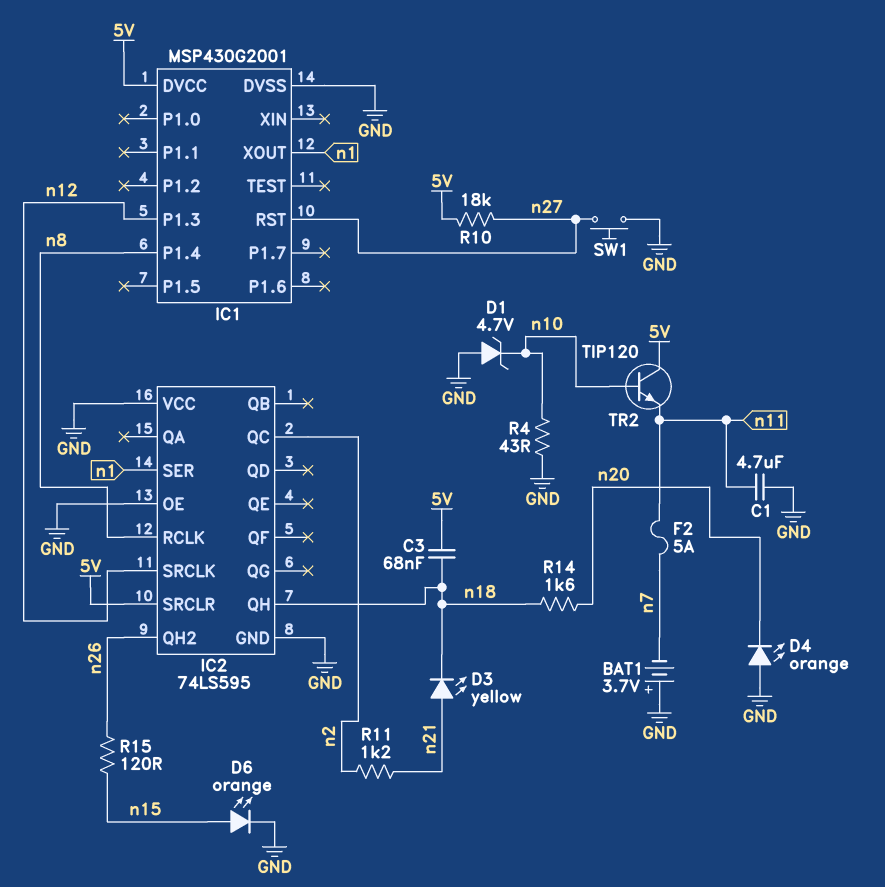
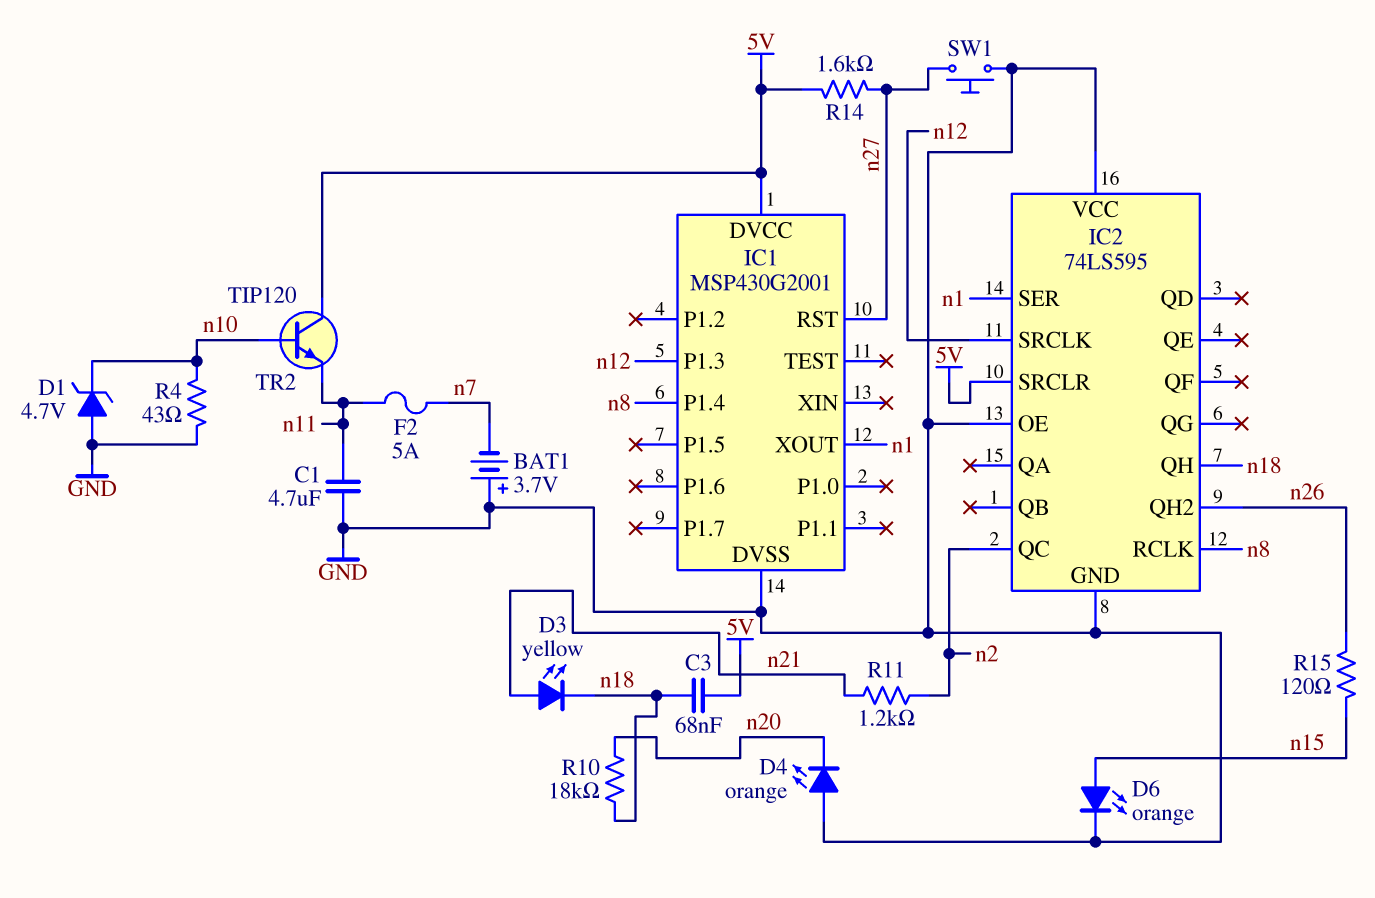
R10: 18k (5V, n27) -> 18k (n18, n20)
R14: 1.6k (n18, n20) -> 1.6k (5V, n27)

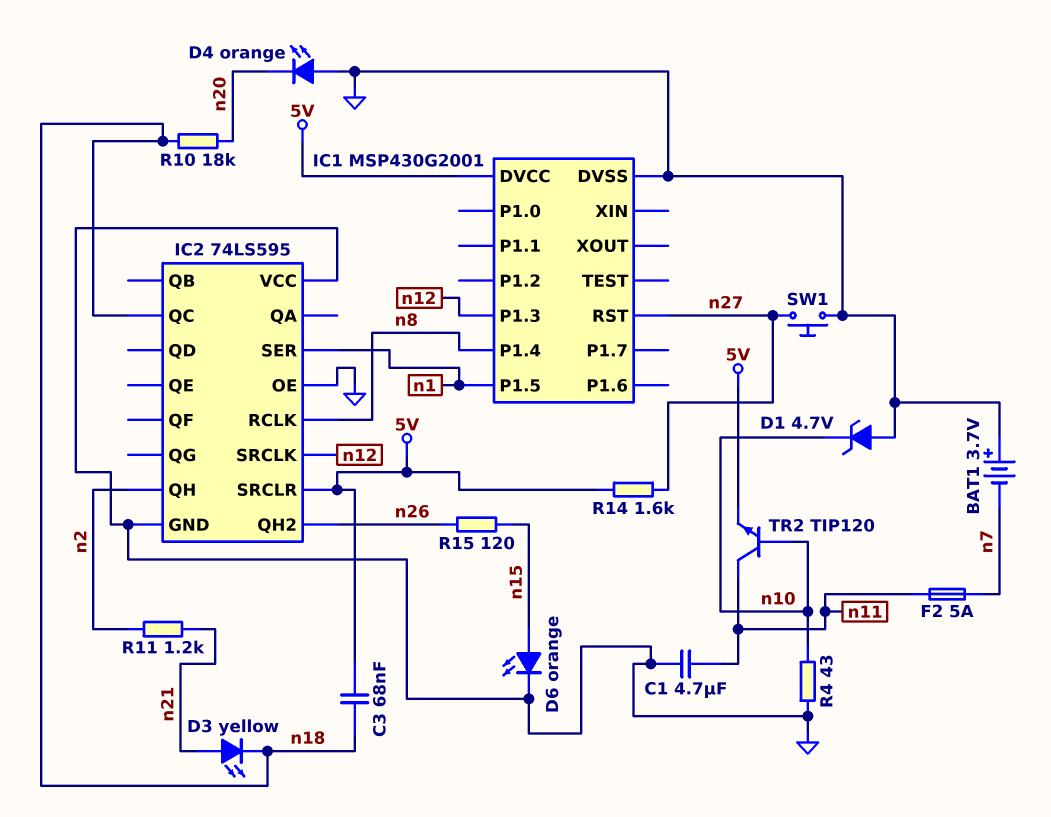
IC1 pin P1.5: none -> n1
IC1 pin XOUT: n1 -> none
IC2 pin QC: n2 -> n18
IC2 pin QH: n18 -> n2
TR2: NPN TIP120 (B n10, C 5V, E n11) -> NPN TIP120 (B n10, C n11, E 5V)

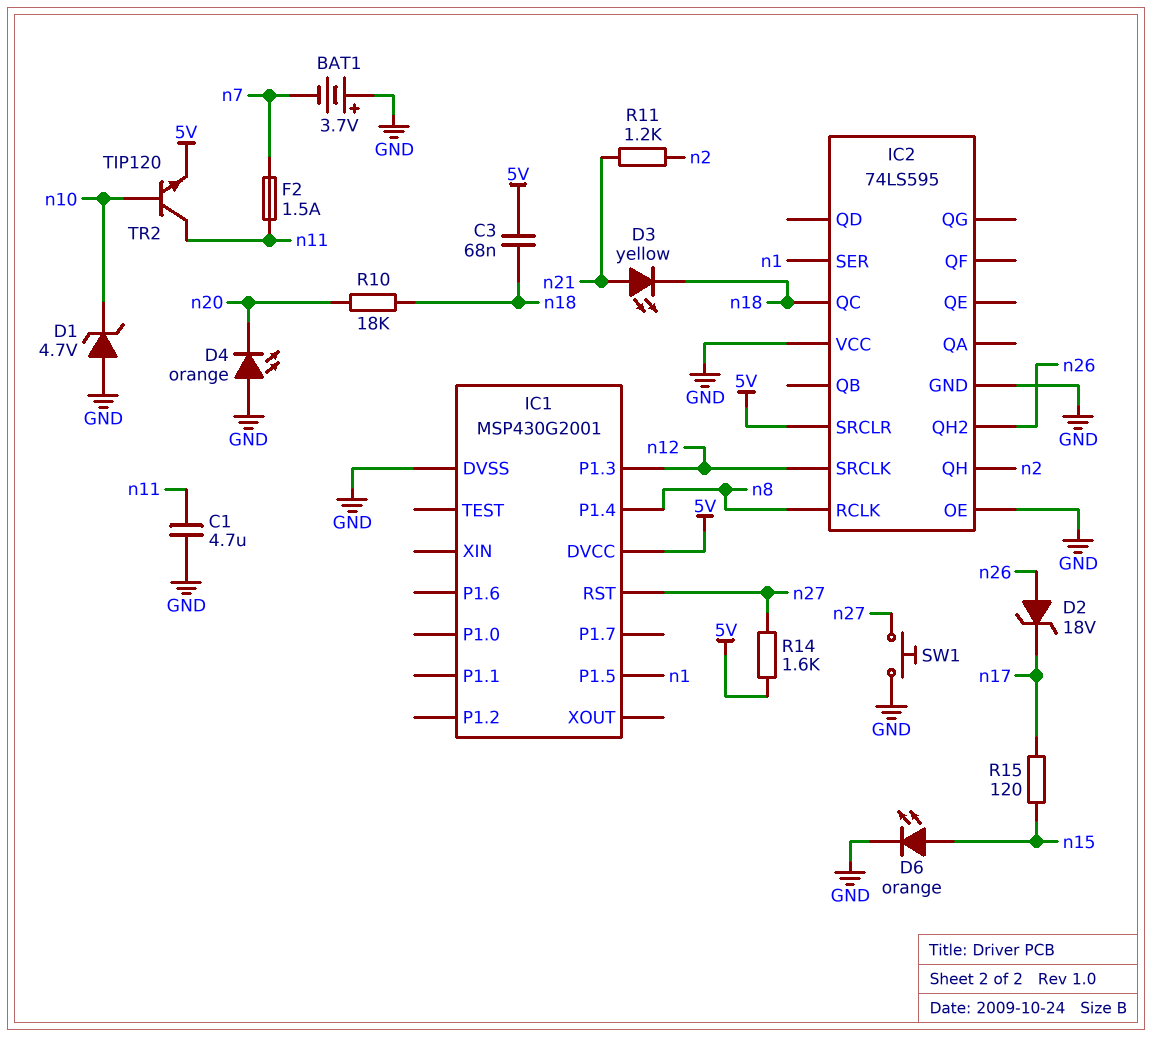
D2: none -> zener 18V (A n26, K n17)
F2: 5A (n7, n11) -> 1.5A (n7, n11)
R4: 43 (GND, n10) -> none
R15: 120 (n15, n26) -> 120 (n15, n17)

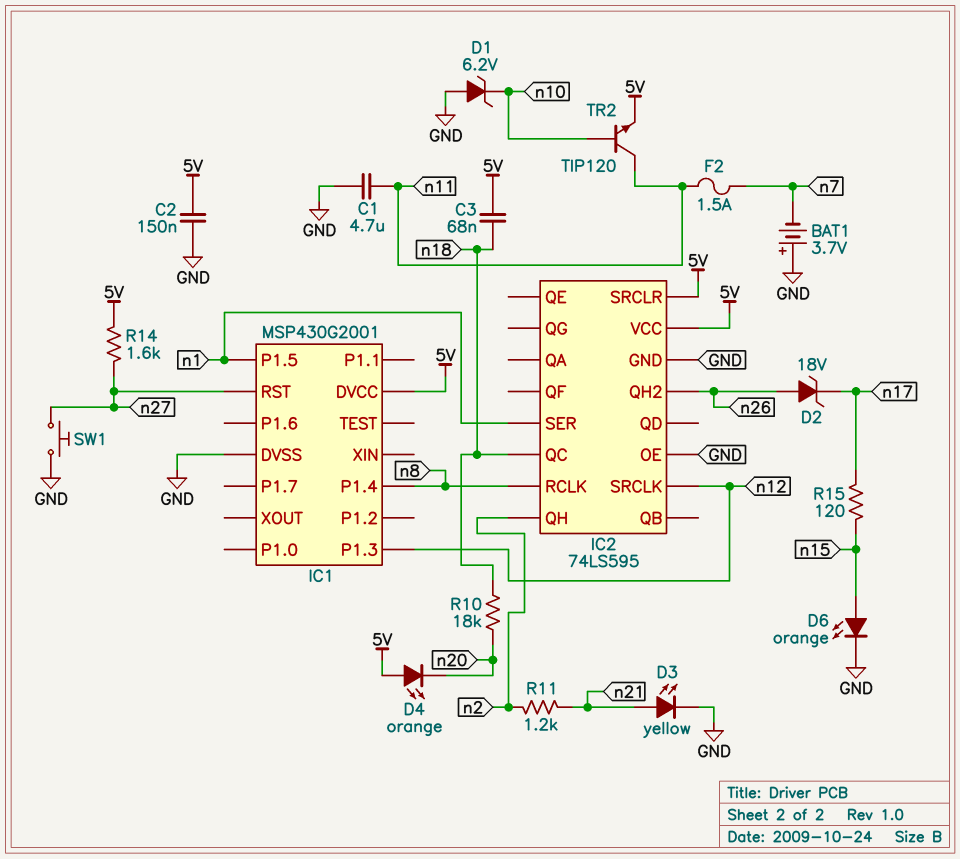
C2: none -> 150nF (5V, GND)
D1: zener 4.7V (A GND, K n10) -> zener 6.2V (A GND, K n10)
D3: LED yellow (A n21, K n18) -> LED yellow (A n21, K GND)
D4: LED orange (A GND, K n20) -> LED orange (A 5V, K n20)
IC2 pin VCC: GND -> 5V

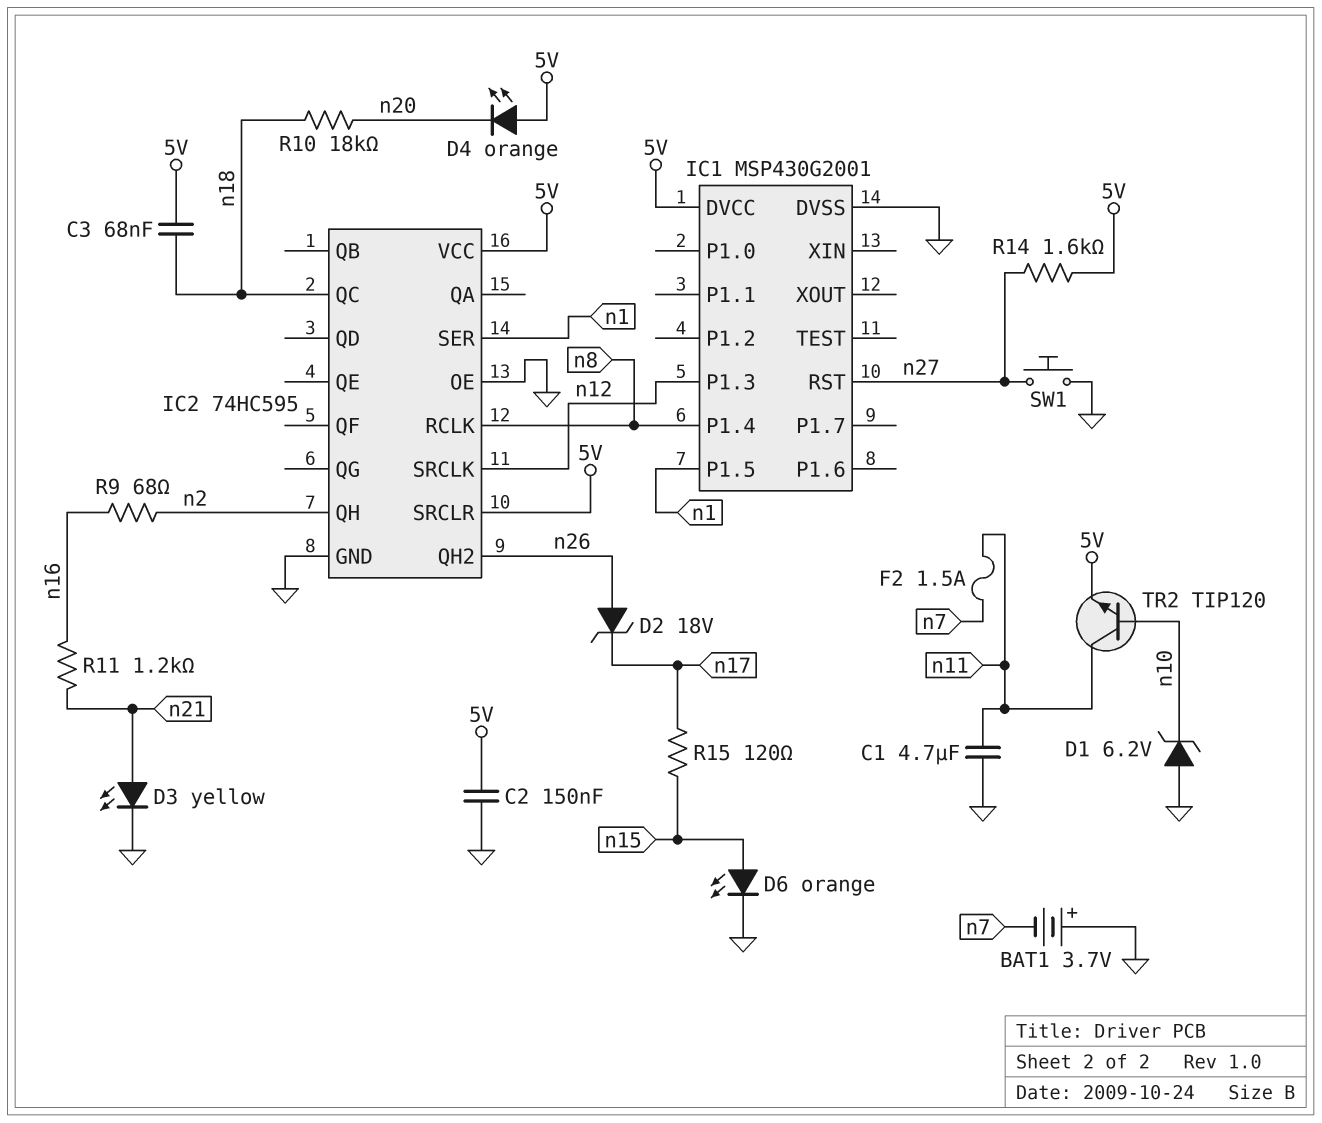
IC2: 74LS595 -> 74HC595
R9: none -> 68 (n2, n16)
R11: 1.2k (n2, n21) -> 1.2k (n16, n21)

